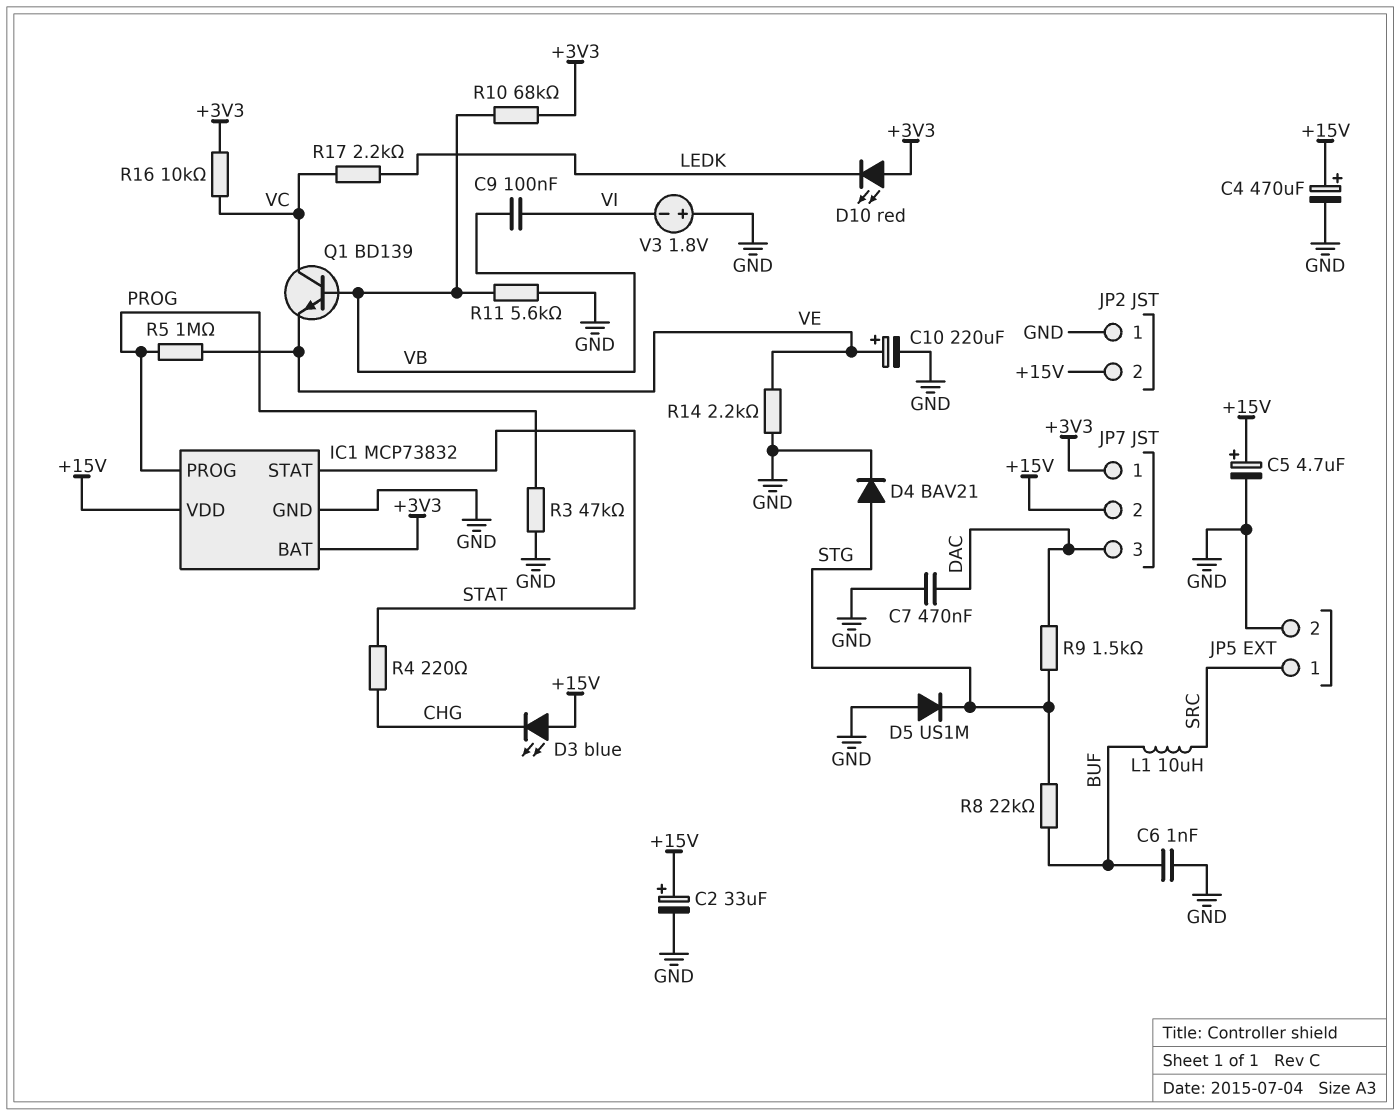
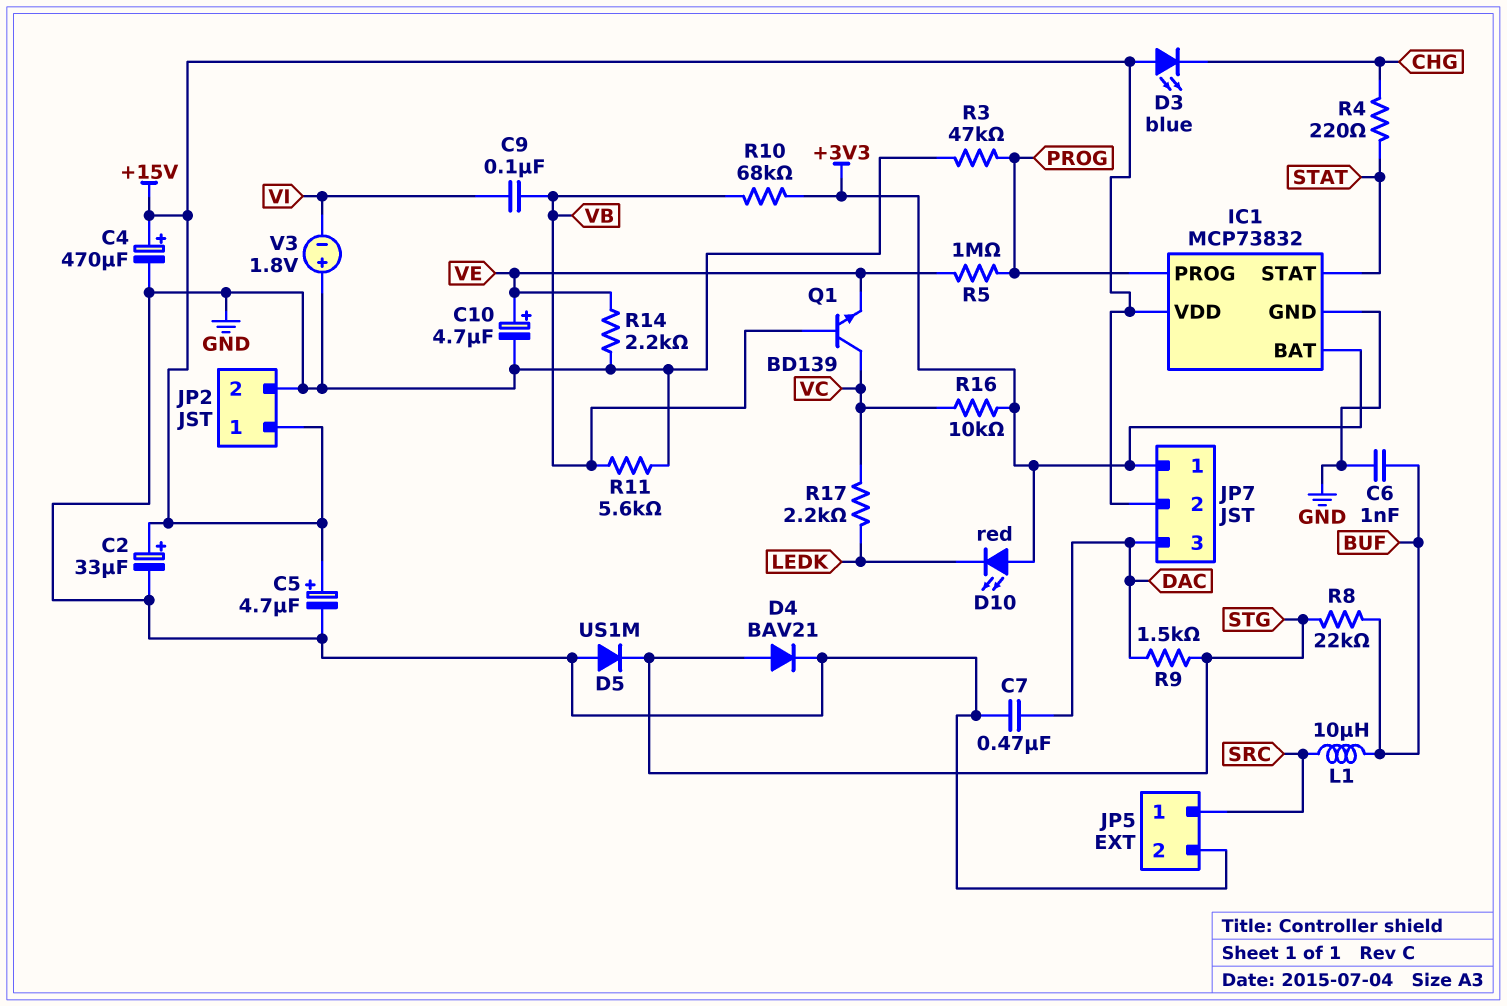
C10: 220uF (plus VE, minus GND) -> 4.7uF (plus VE, minus GND)
JP2 pin 1: GND -> +15V
JP2 pin 2: +15V -> GND

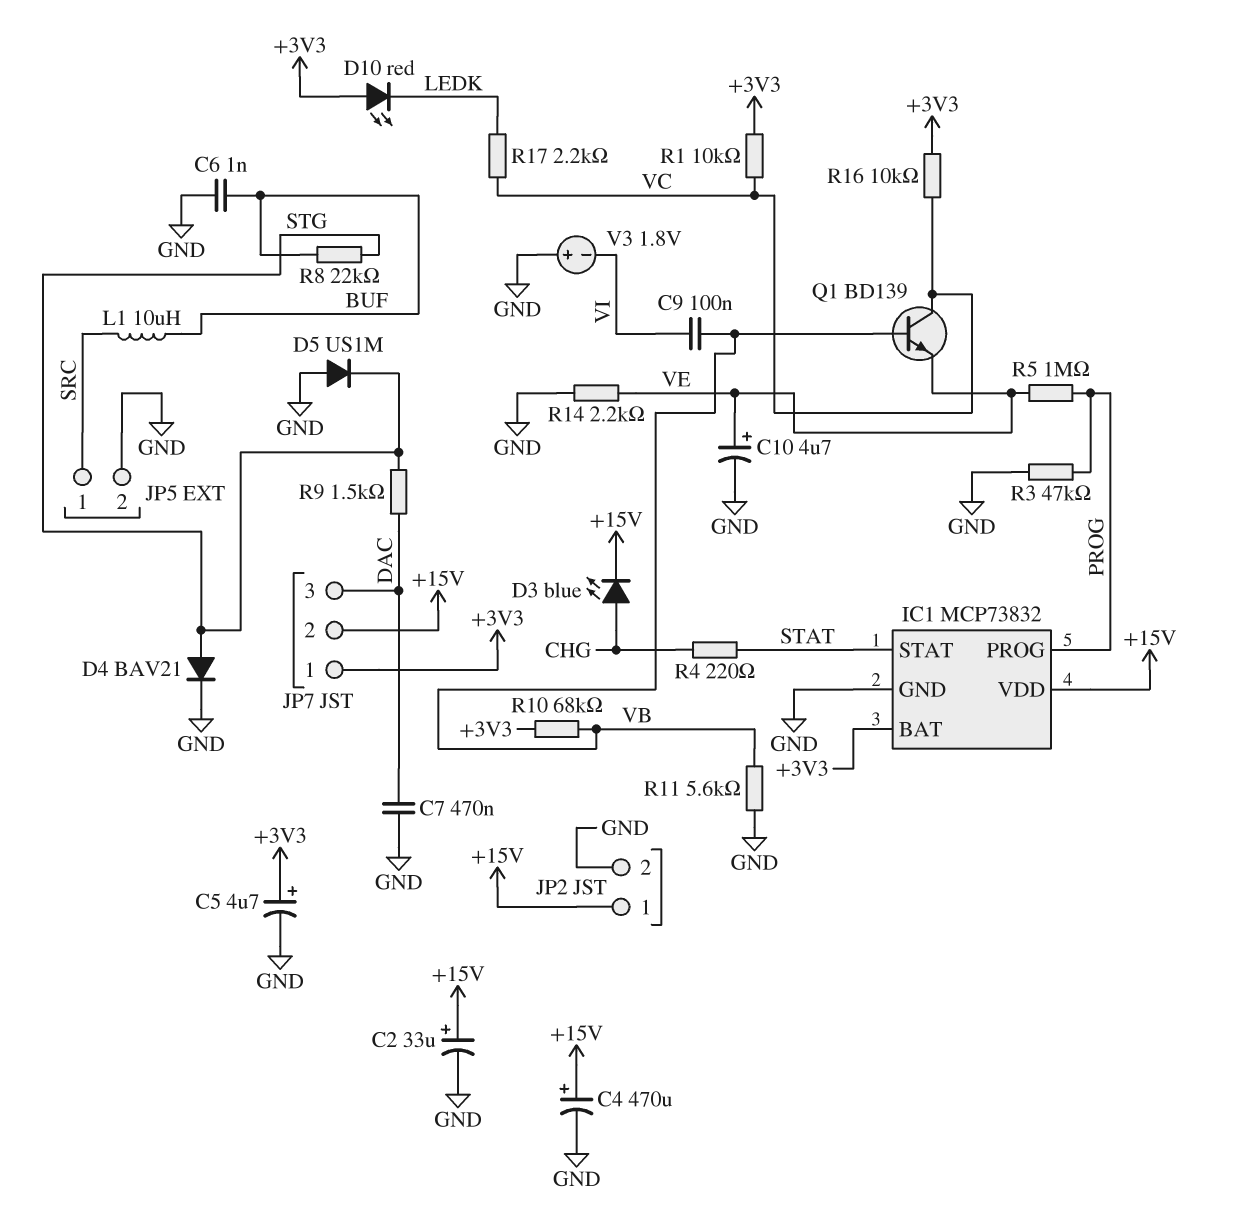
C5: 4.7uF (plus +15V, minus GND) -> 4.7uF (plus +3V3, minus GND)
D3: LED blue (A +15V, K CHG) -> LED blue (A CHG, K +15V)
R1: none -> 10k (+3V3, VC)

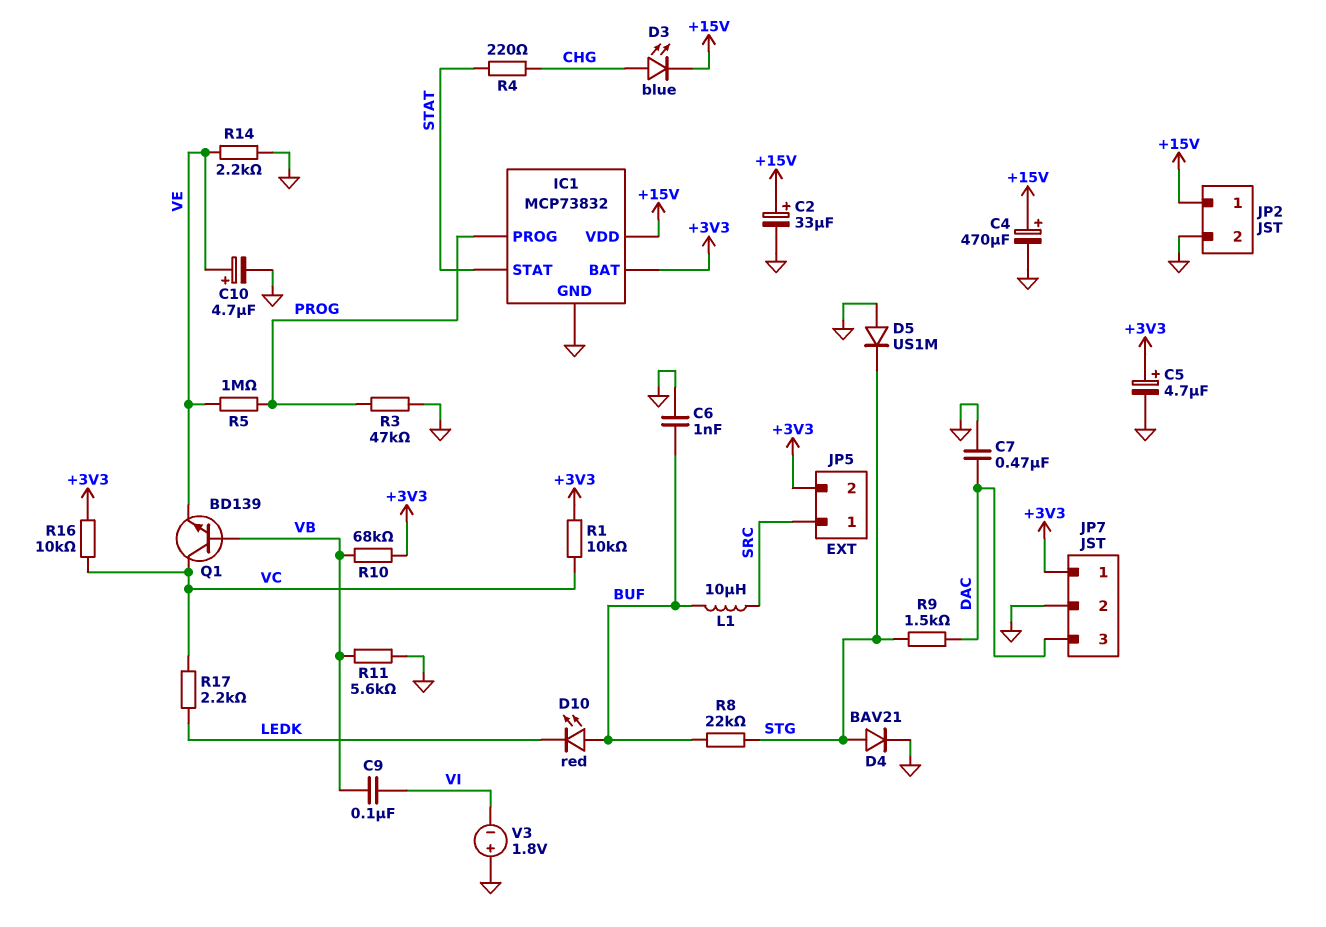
D10: LED red (A +3V3, K LEDK) -> LED red (A BUF, K LEDK)
JP5 pin 2: GND -> +3V3
JP7 pin 2: +15V -> GND

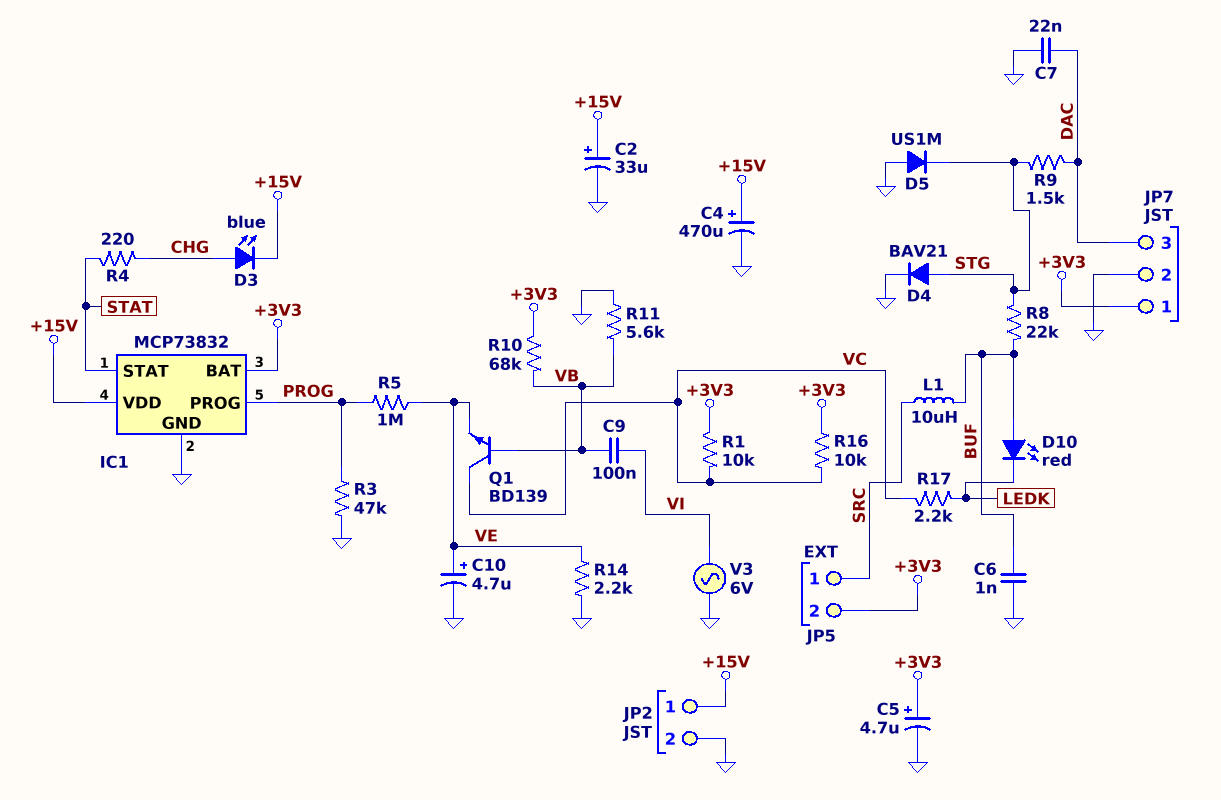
C7: 470nF (DAC, GND) -> 22nF (DAC, GND)
V3: 1.8V (plus GND, minus VI) -> AC 6V (GND, VI)

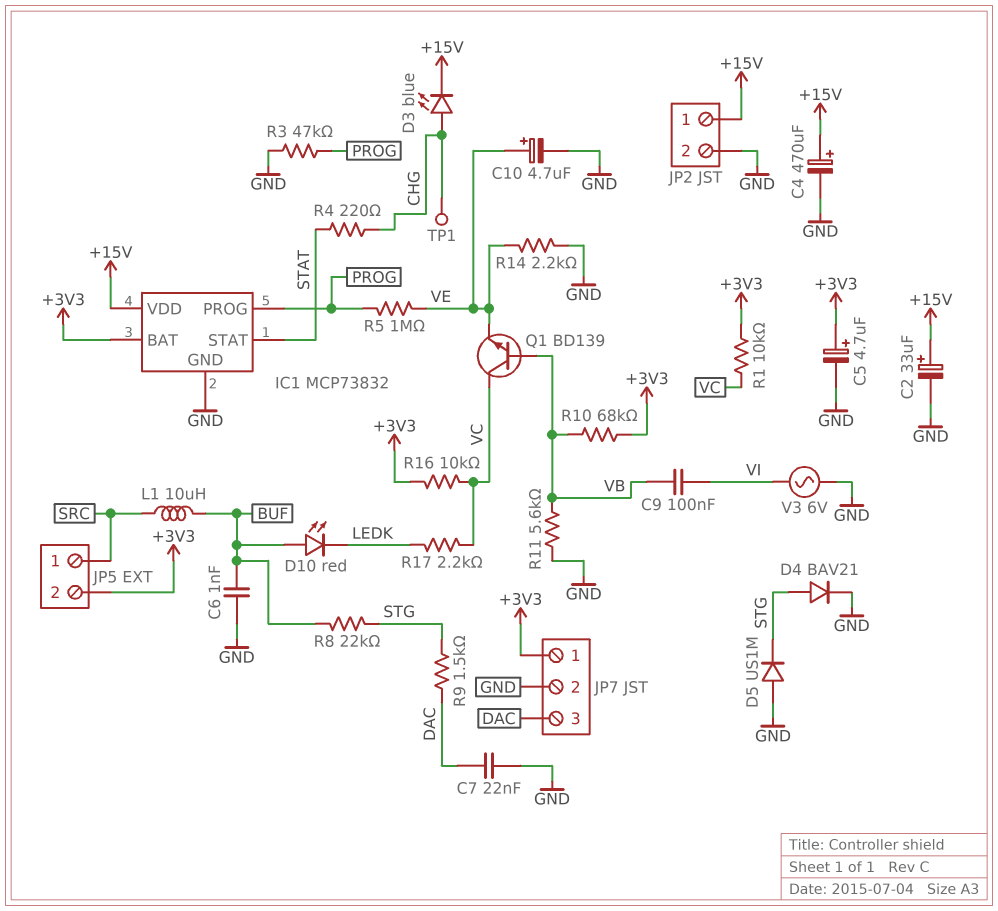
TP1: none -> test point (CHG)

